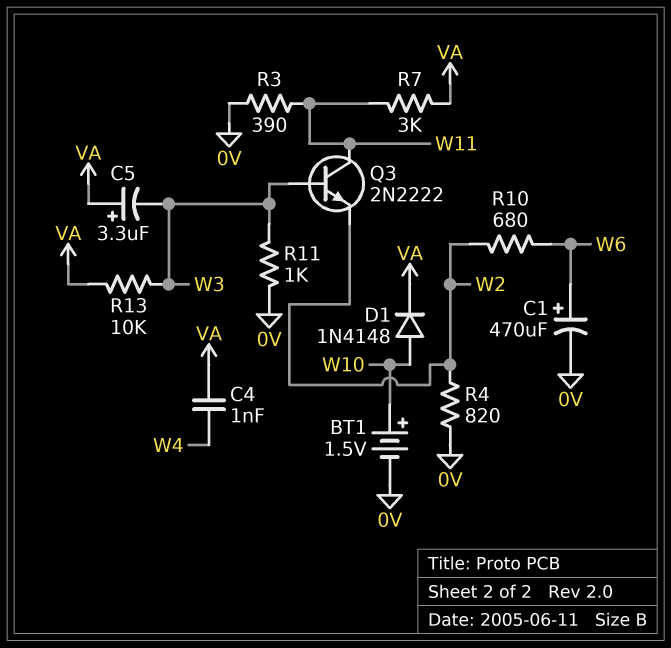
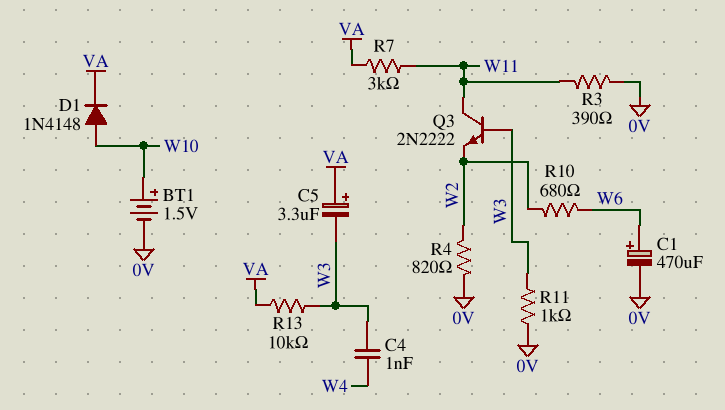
C4: 1nF (VA, W4) -> 1nF (W3, W4)

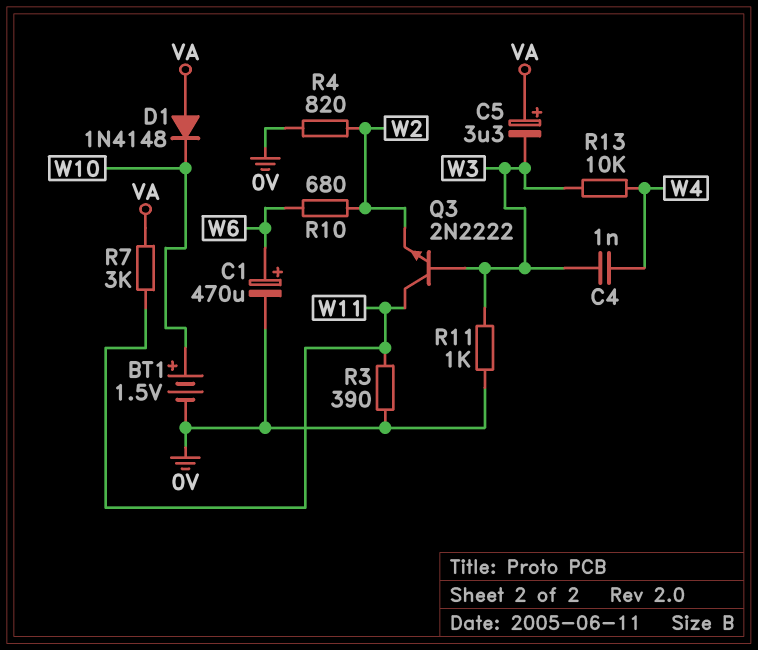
D1: diode 1N4148 (A W10, K VA) -> diode 1N4148 (A VA, K W10)
R13: 10k (VA, W3) -> 10k (W3, W4)

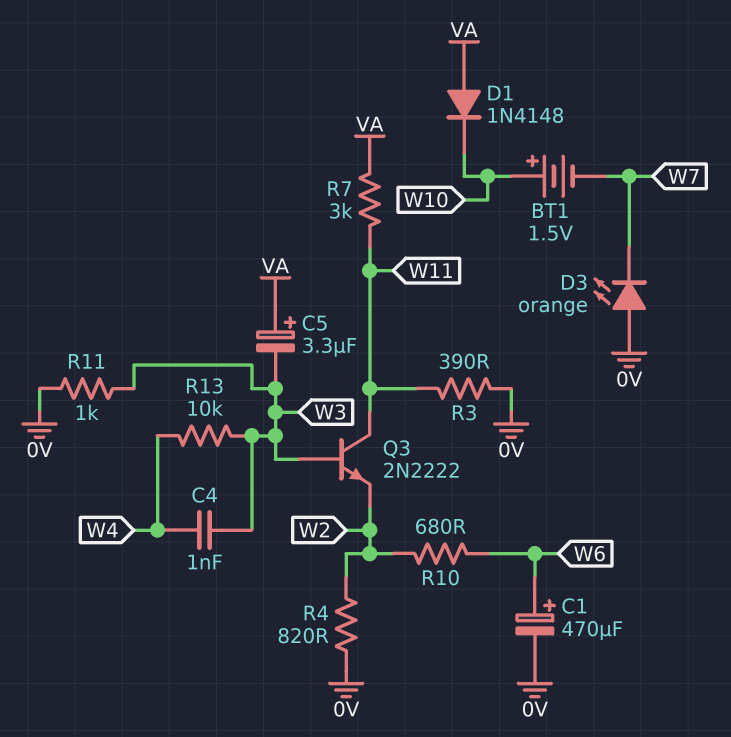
BT1: 1.5V (plus W10, minus 0V) -> 1.5V (plus W10, minus W7)
D3: none -> LED orange (A 0V, K W7)

